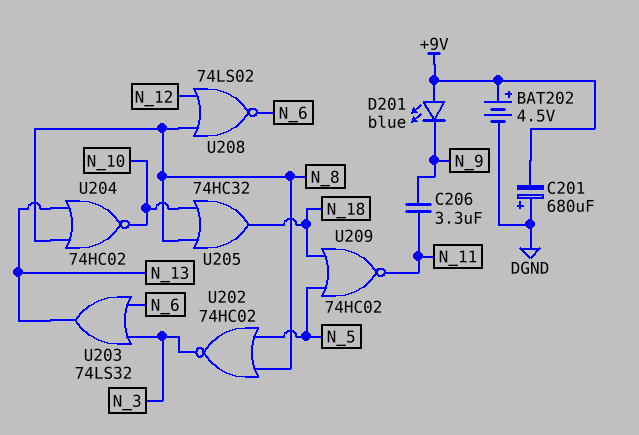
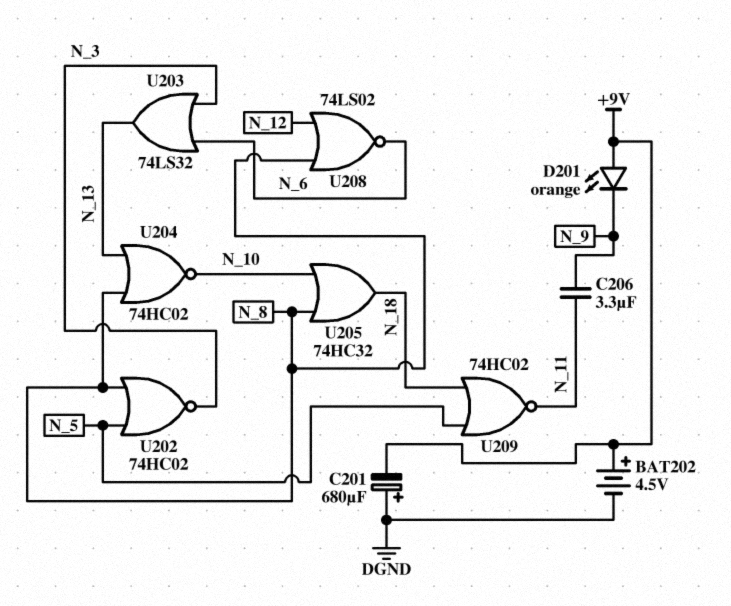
D201: LED blue (A +9V, K N_9) -> LED orange (A +9V, K N_9)

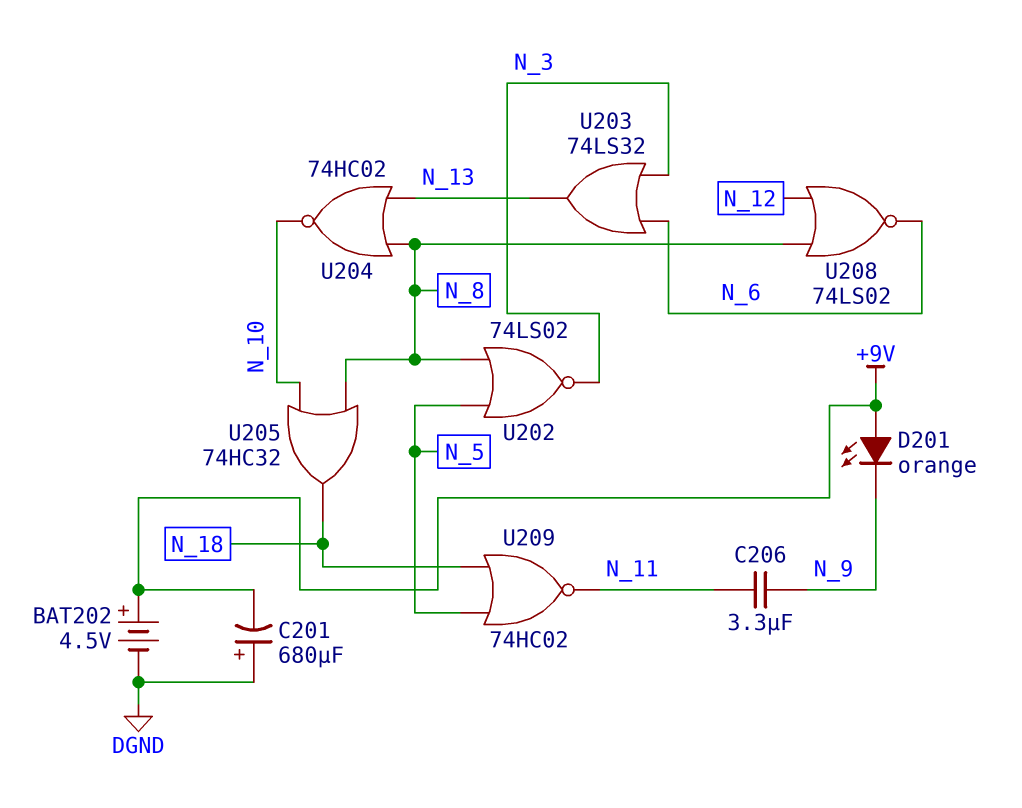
U202: NOR 74HC02 (in N_5, in N_8, out N_3) -> NOR 74LS02 (in N_5, in N_8, out N_3)

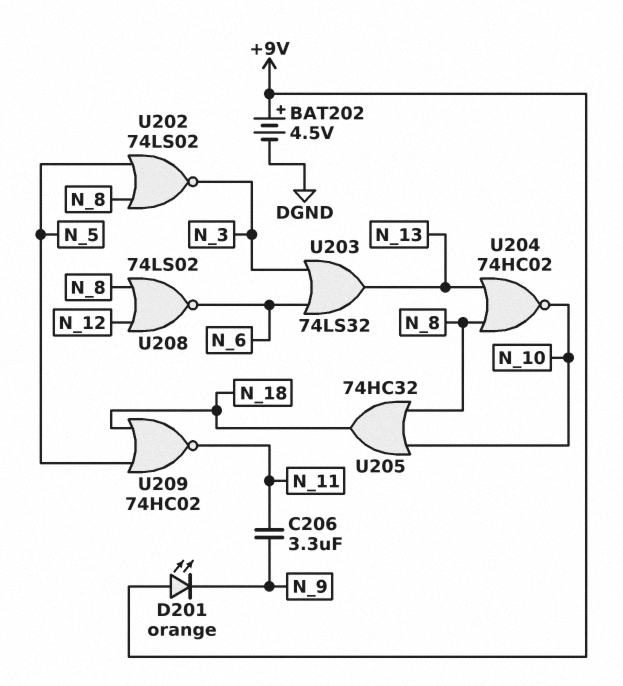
C201: 680uF (plus DGND, minus +9V) -> none

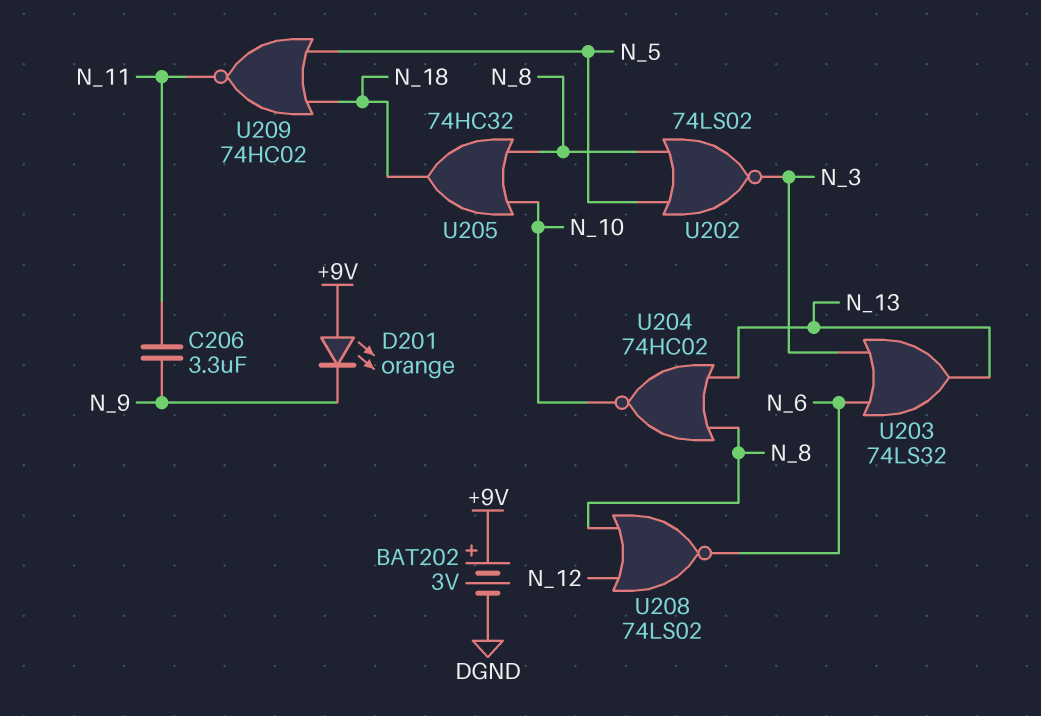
BAT202: 4.5V (plus +9V, minus DGND) -> 3V (plus +9V, minus DGND)

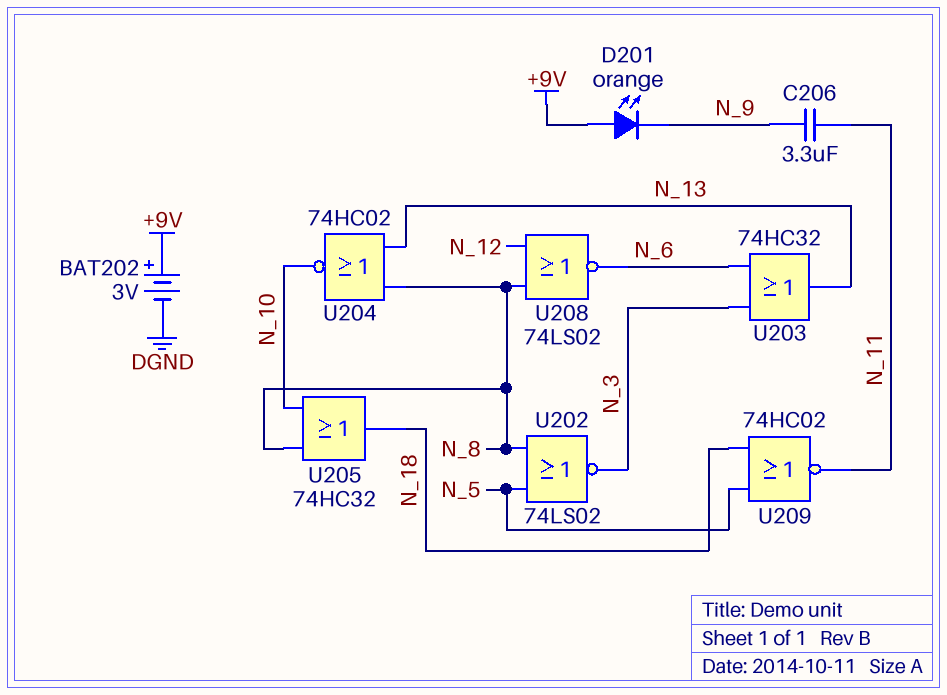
U203: OR 74LS32 (in N_3, in N_6, out N_13) -> OR 74HC32 (in N_3, in N_6, out N_13)

